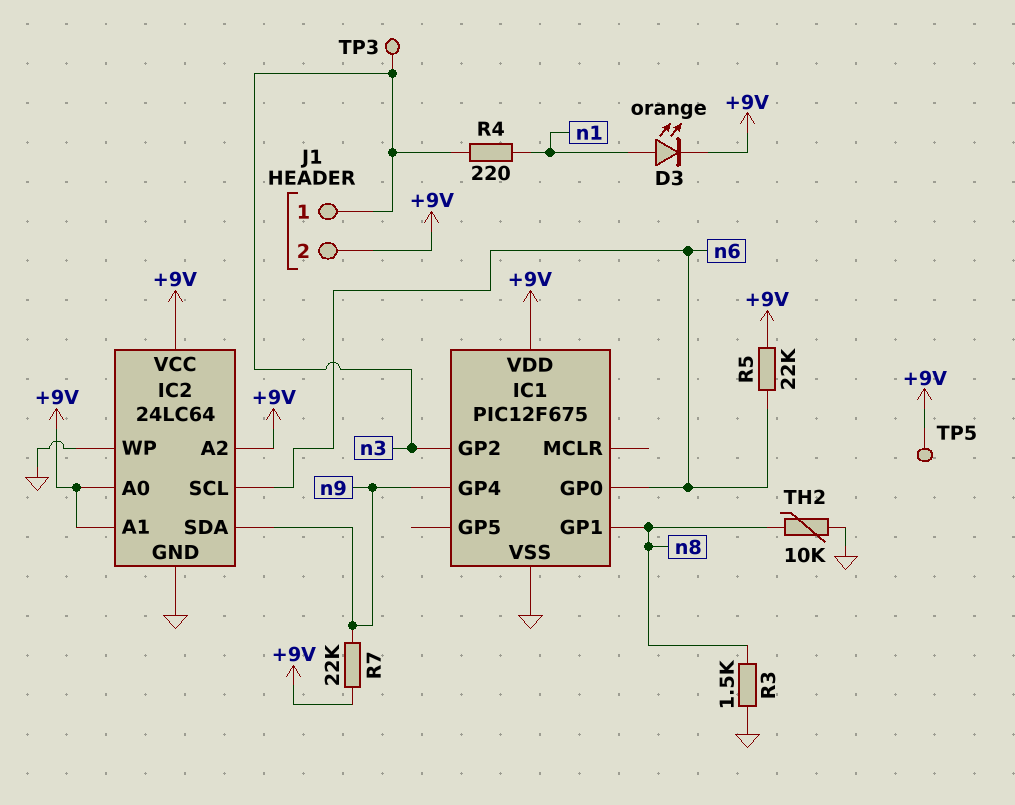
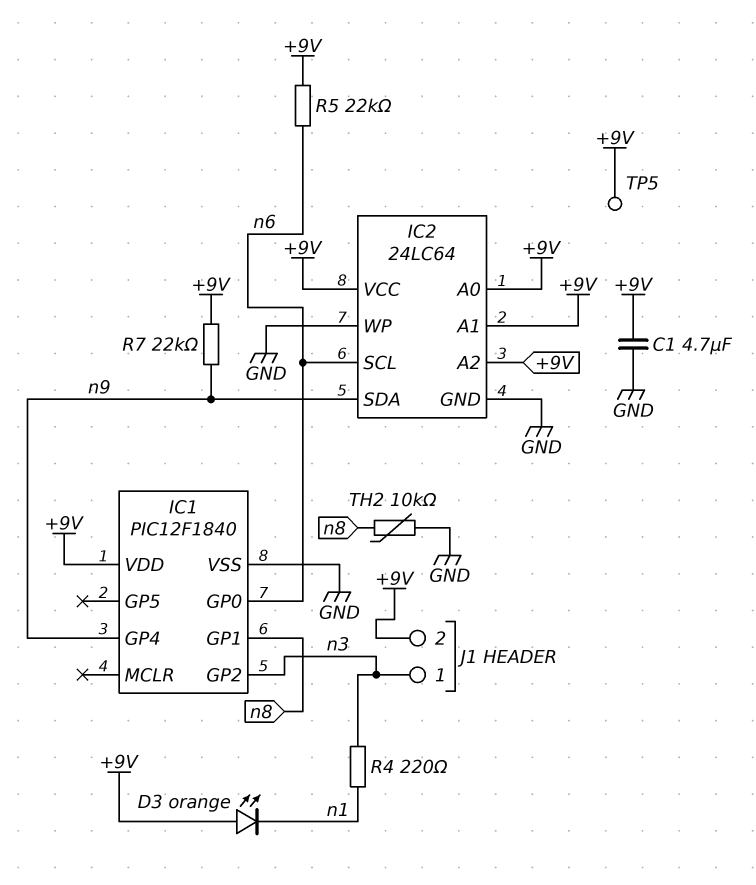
C1: none -> 4.7uF (+9V, GND)
D3: LED orange (A n1, K +9V) -> LED orange (A +9V, K n1)
IC1: PIC12F675 -> PIC12F1840
R3: 1.5k (GND, n8) -> none
TP3: test point (n3) -> none

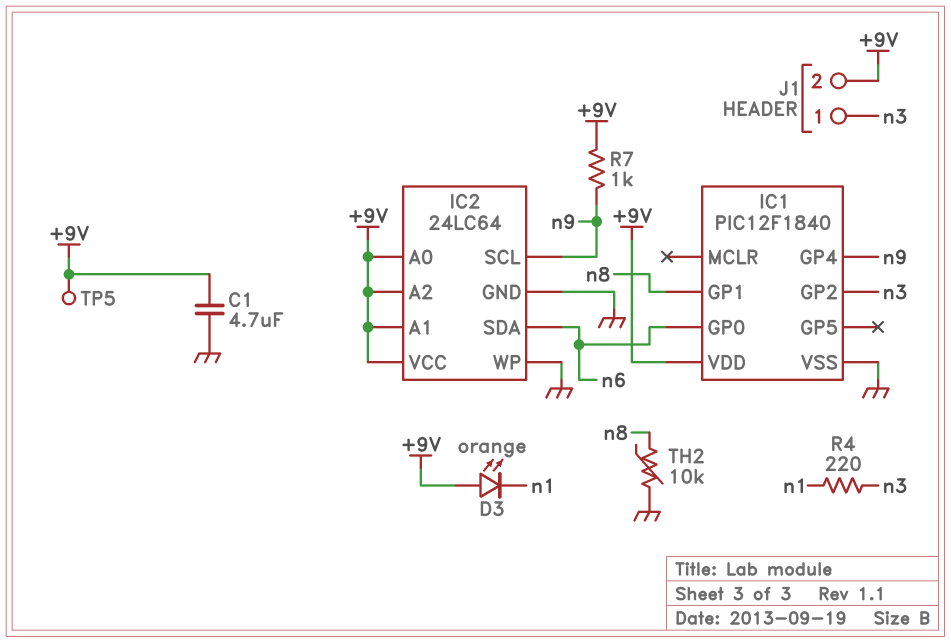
IC2 pin SCL: n6 -> n9
IC2 pin SDA: n9 -> n6
R5: 22k (+9V, n6) -> none
R7: 22k (+9V, n9) -> 1k (+9V, n9)

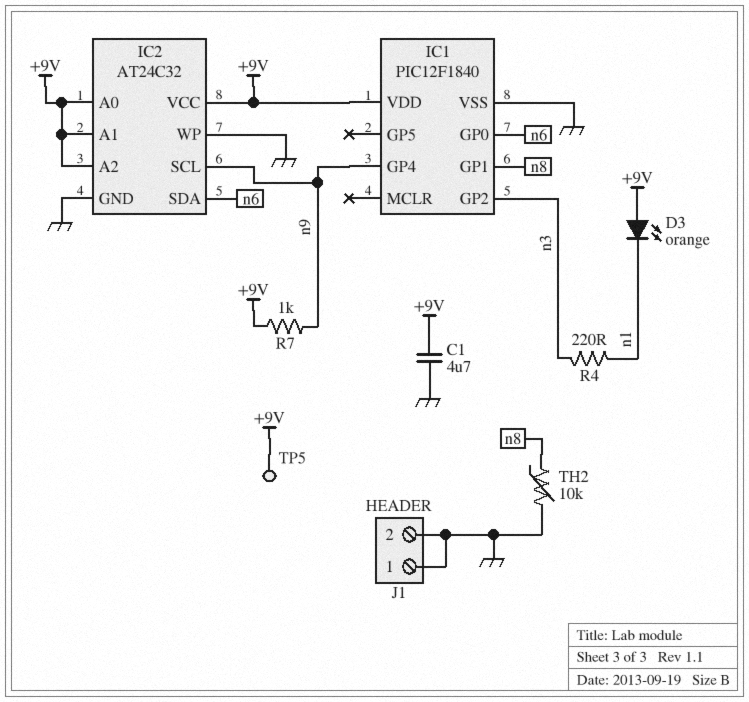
IC2: 24LC64 -> AT24C32
J1 pin 1: n3 -> GND
J1 pin 2: +9V -> GND

